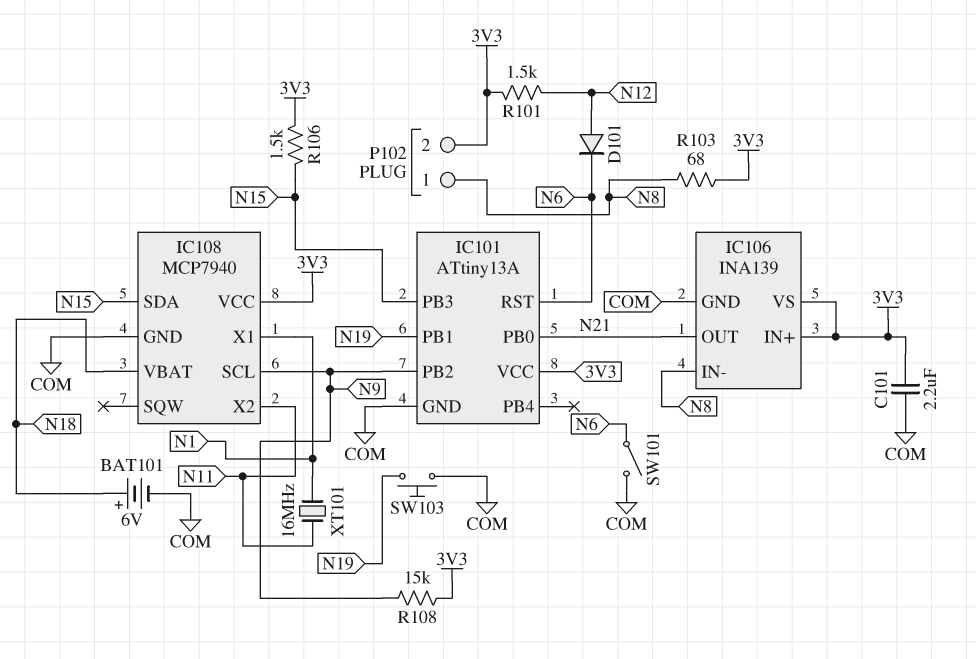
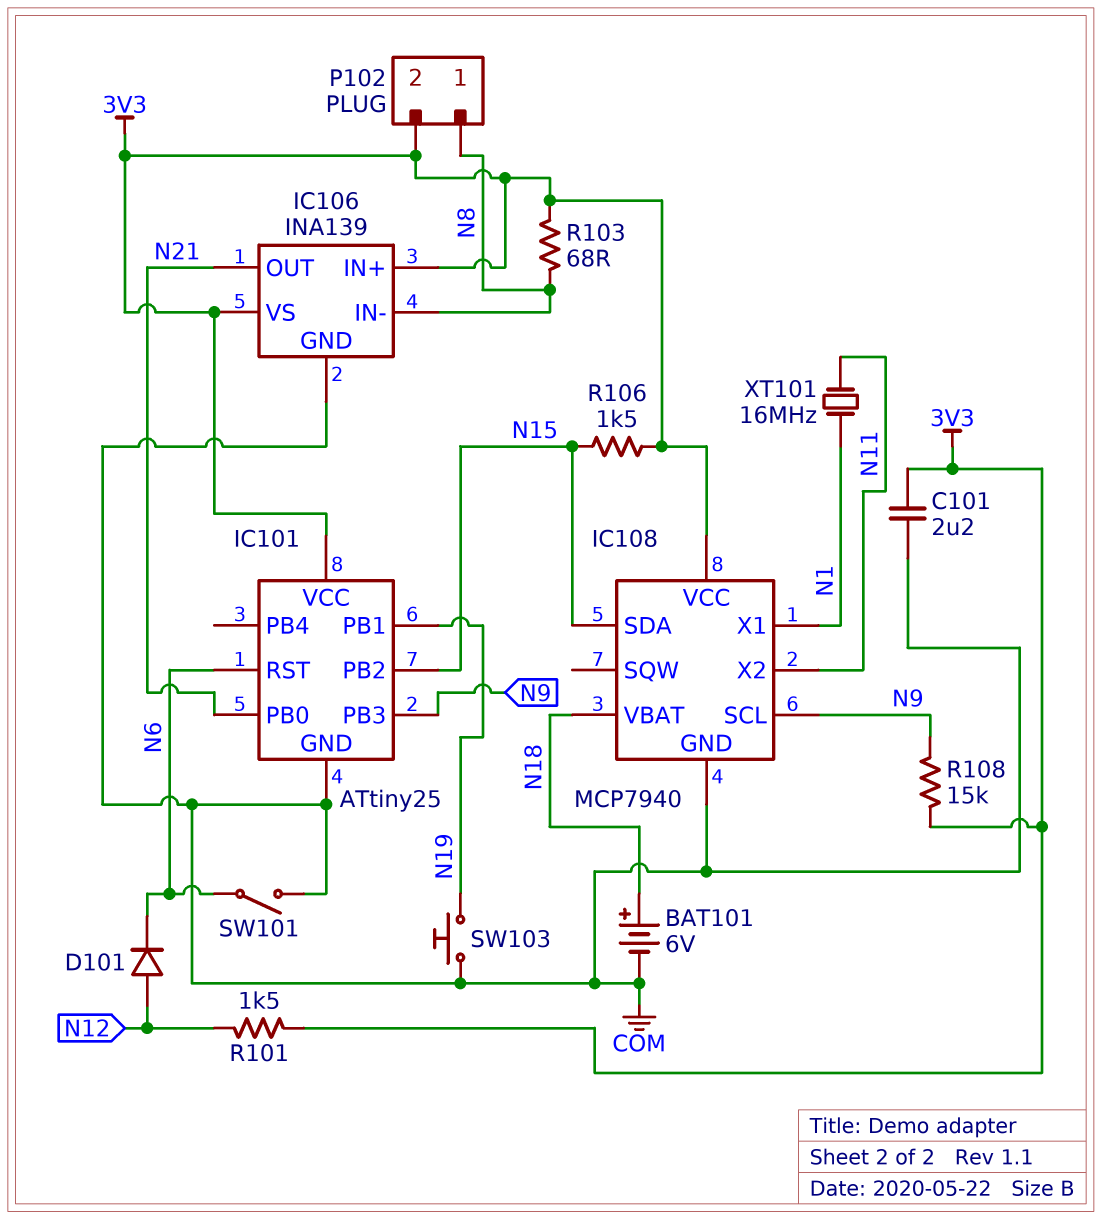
IC101: ATtiny13A -> ATtiny25
IC101 pin PB2: N9 -> N15
IC101 pin PB3: N15 -> N9

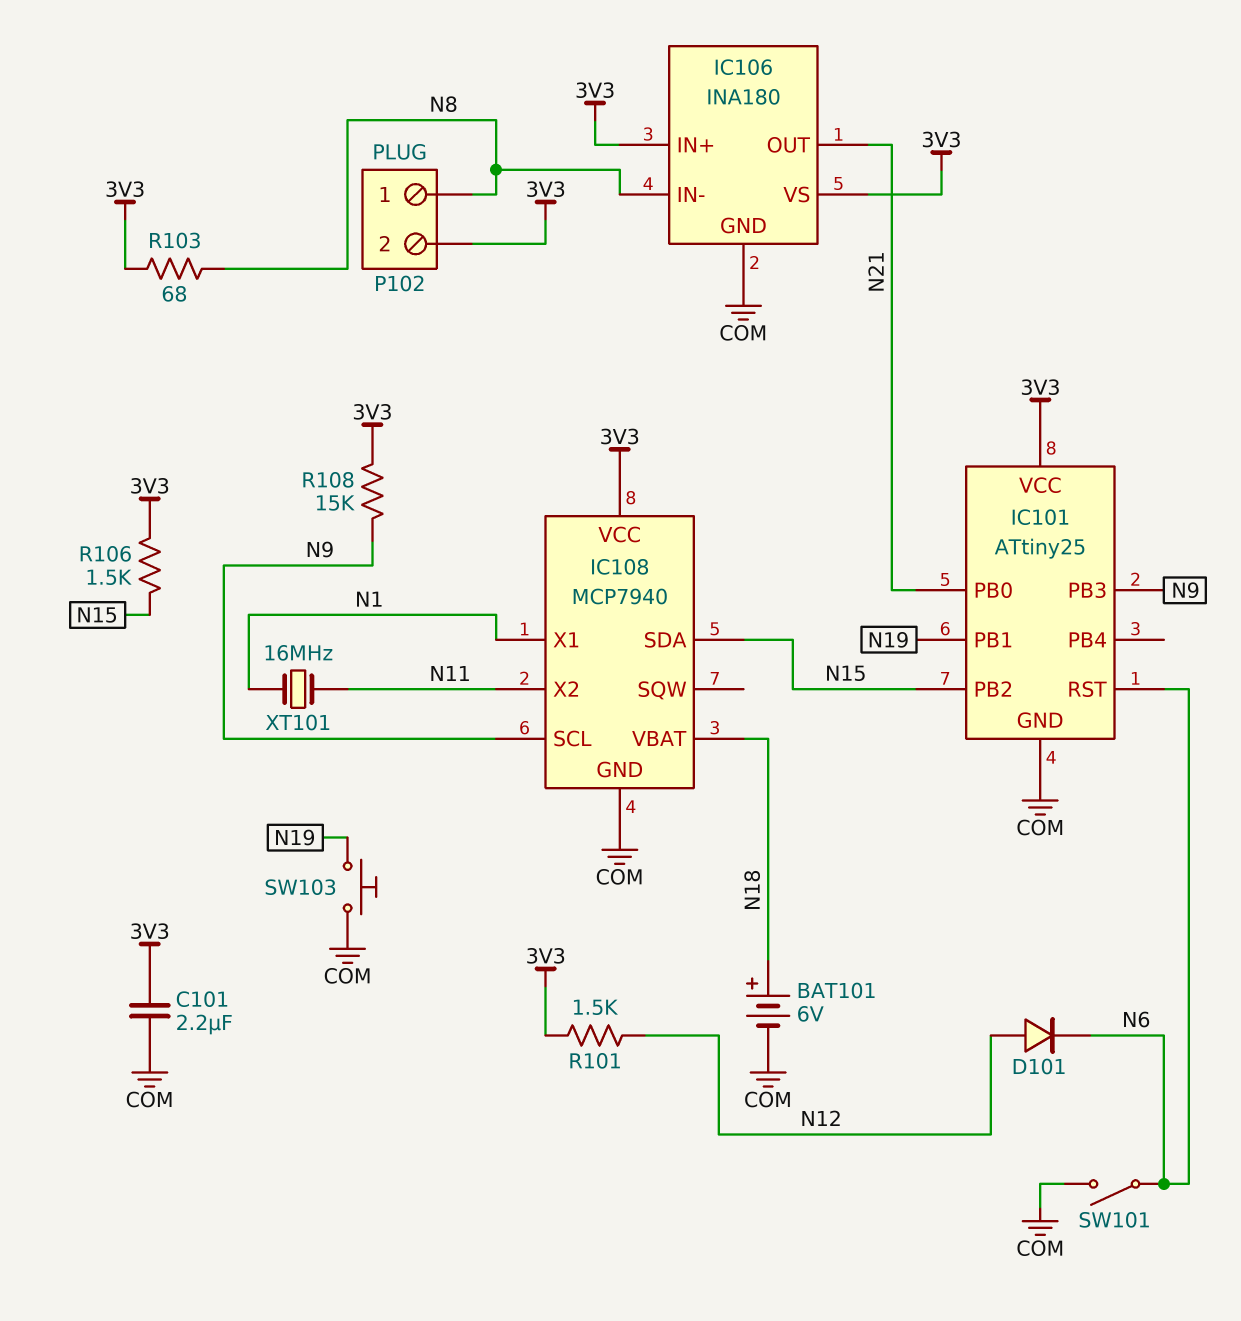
IC106: INA139 -> INA180

